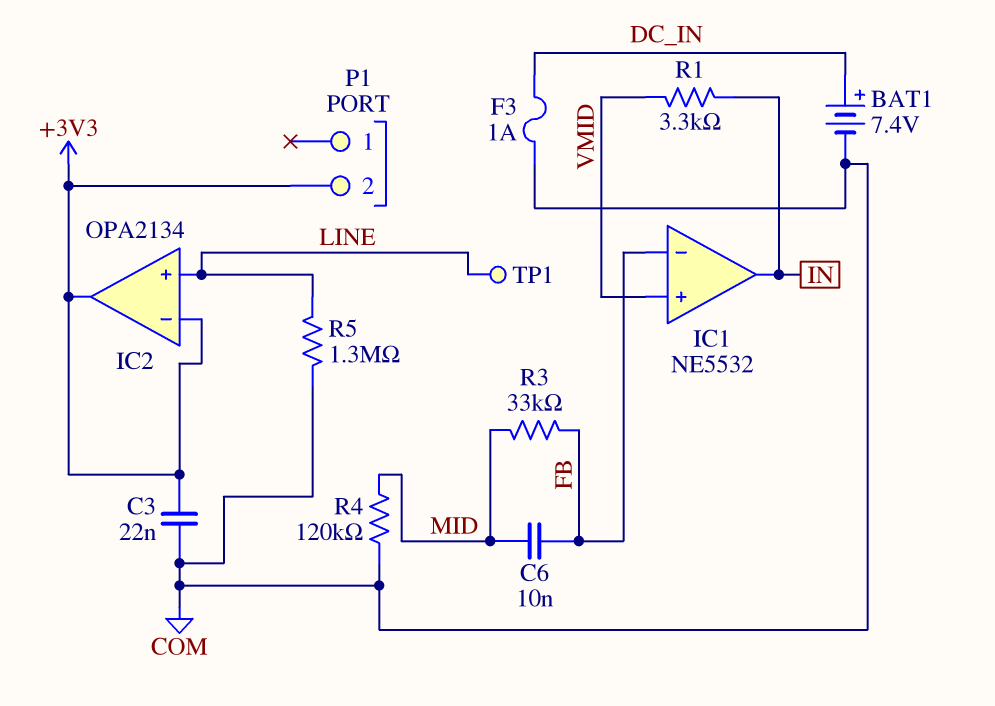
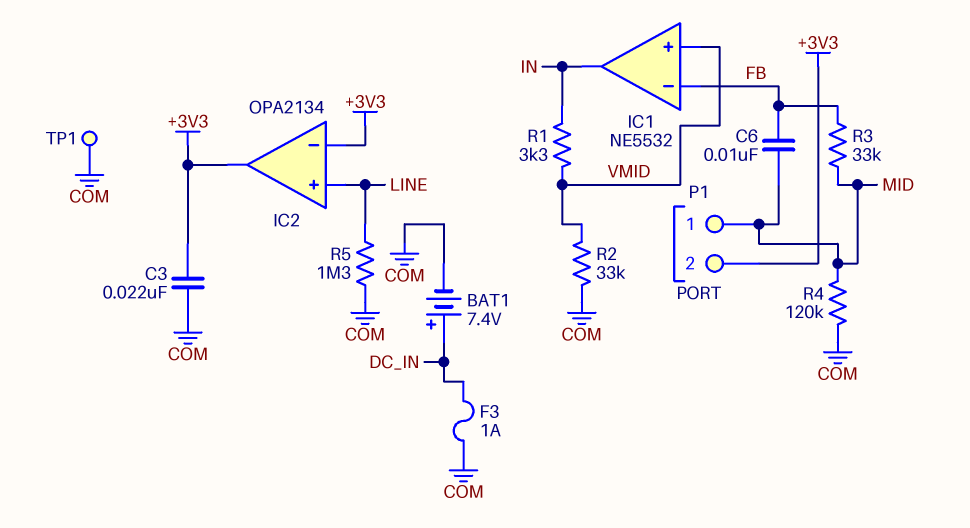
P1 pin 1: none -> MID
R2: none -> 33k (COM, VMID)
TP1: test point (LINE) -> test point (COM)

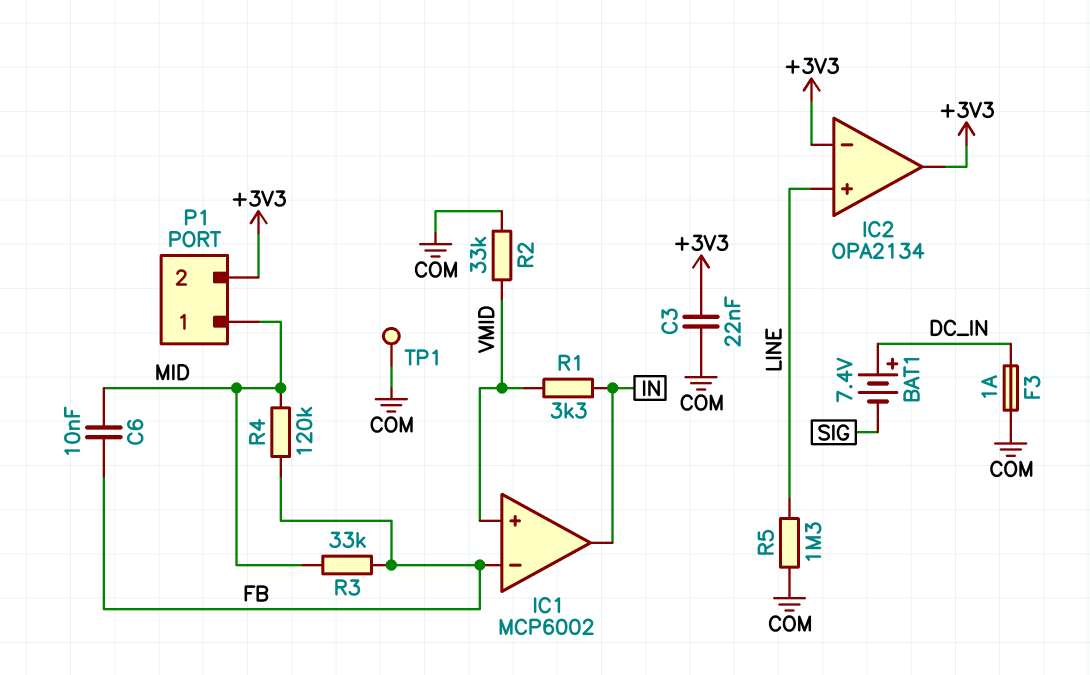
BAT1: 7.4V (plus DC_IN, minus COM) -> 7.4V (plus DC_IN, minus SIG)
IC1: NE5532 -> MCP6002
R4: 120k (COM, MID) -> 120k (FB, MID)

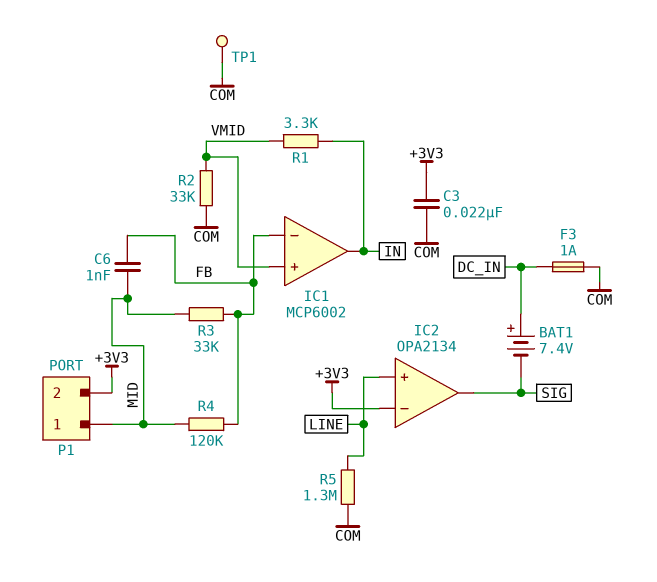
C6: 10nF (FB, MID) -> 1nF (FB, MID)
IC2 pin out: +3V3 -> SIG

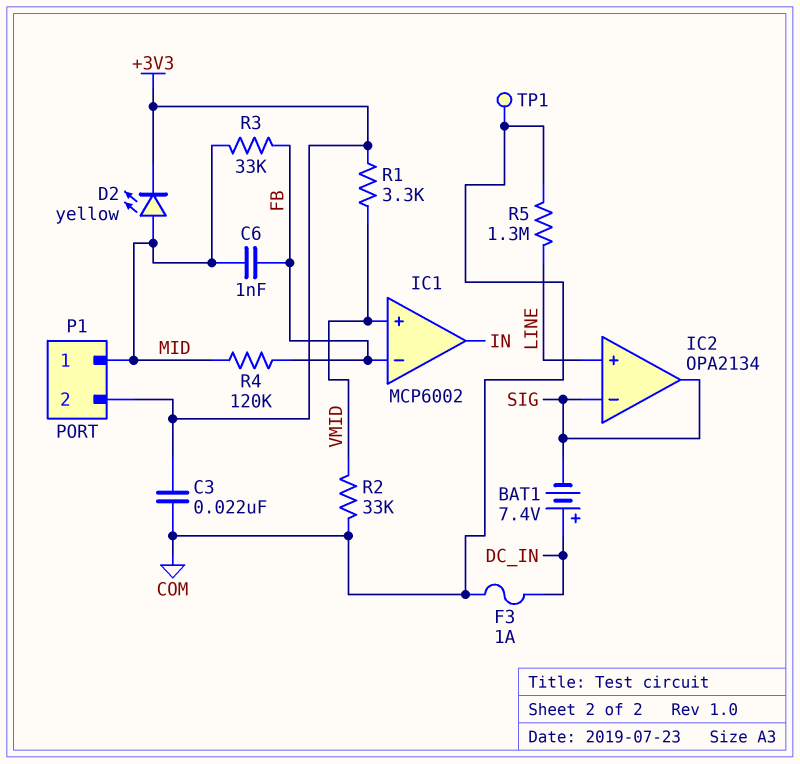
D2: none -> LED yellow (A MID, K +3V3)
IC2 pin in-: +3V3 -> SIG
R1: 3.3k (IN, VMID) -> 3.3k (+3V3, VMID)

